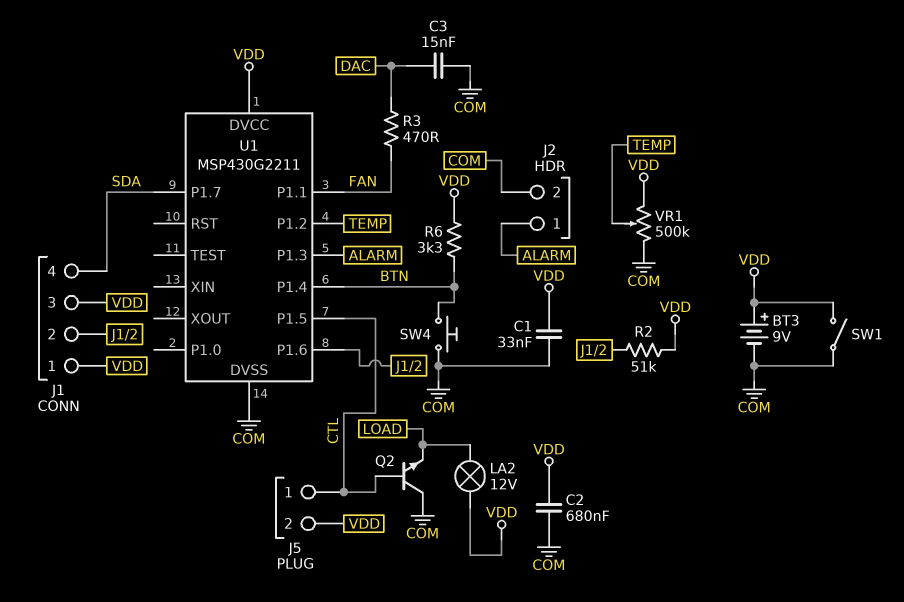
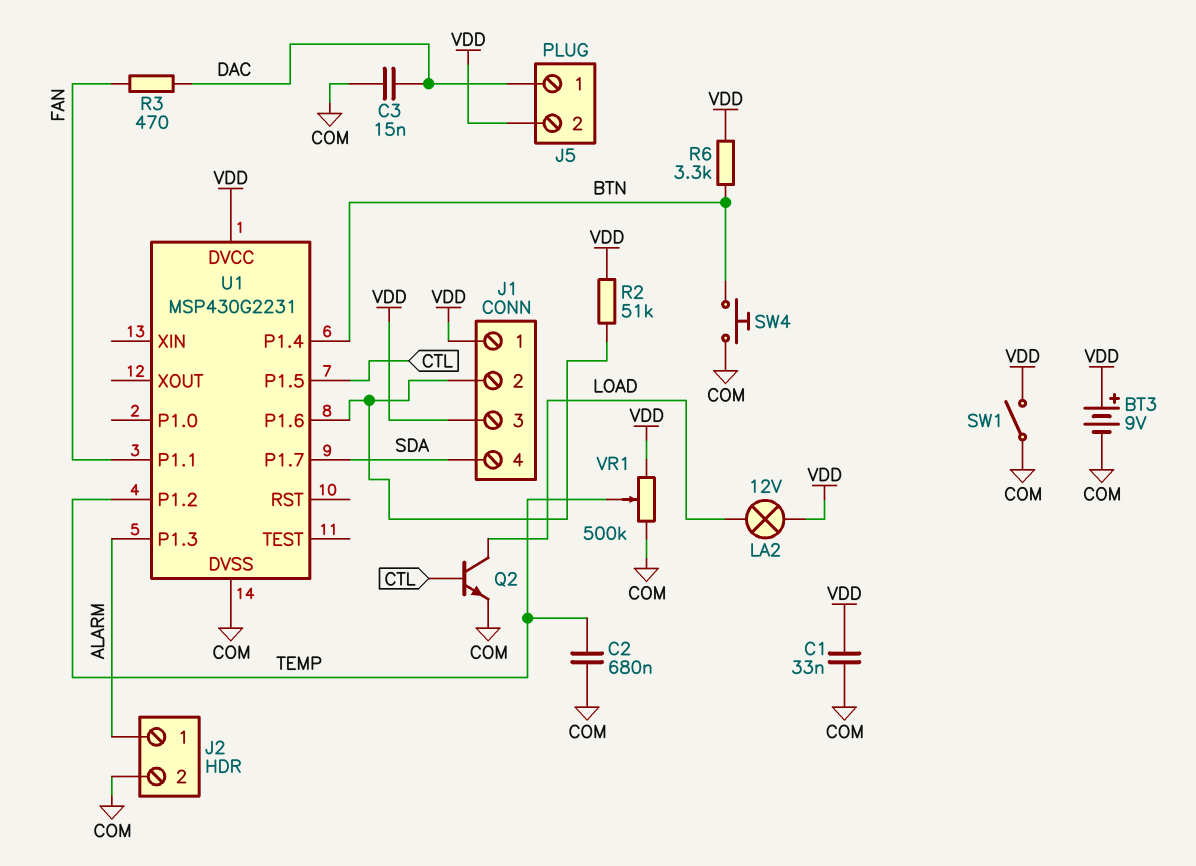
C2: 680nF (COM, VDD) -> 680nF (COM, TEMP)
J5 pin 1: CTL -> DAC
Q2: NPN (B CTL, C COM, E LOAD) -> NPN (B CTL, C LOAD, E COM)
U1: MSP430G2211 -> MSP430G2231

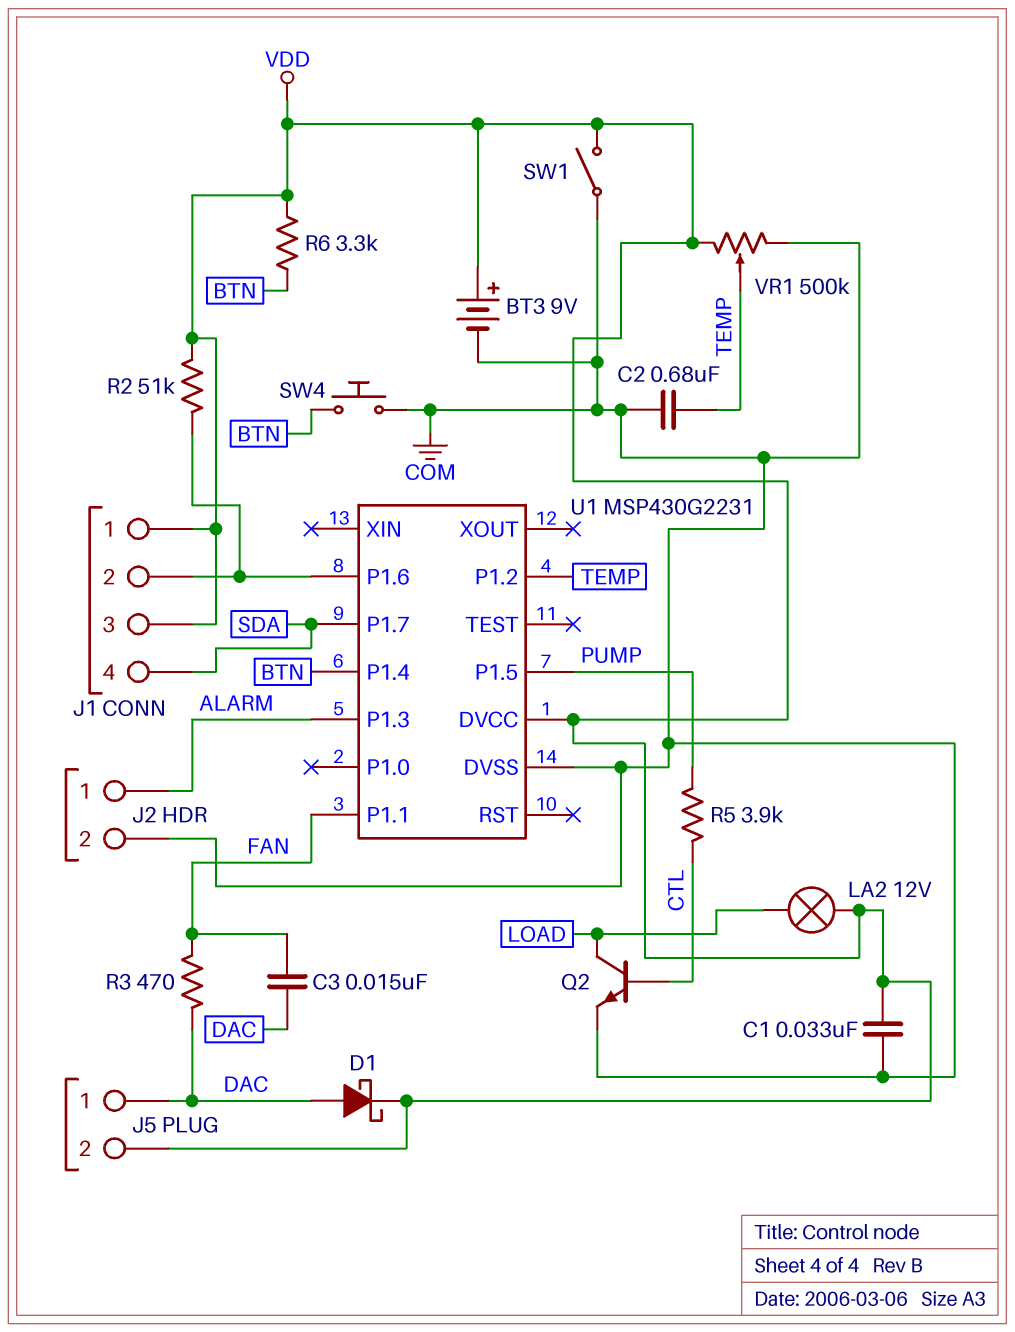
C3: 15nF (COM, DAC) -> 15nF (DAC, FAN)
D1: none -> schottky (A DAC, K VDD)
R5: none -> 3.9k (CTL, PUMP)
U1 pin P1.5: CTL -> PUMP

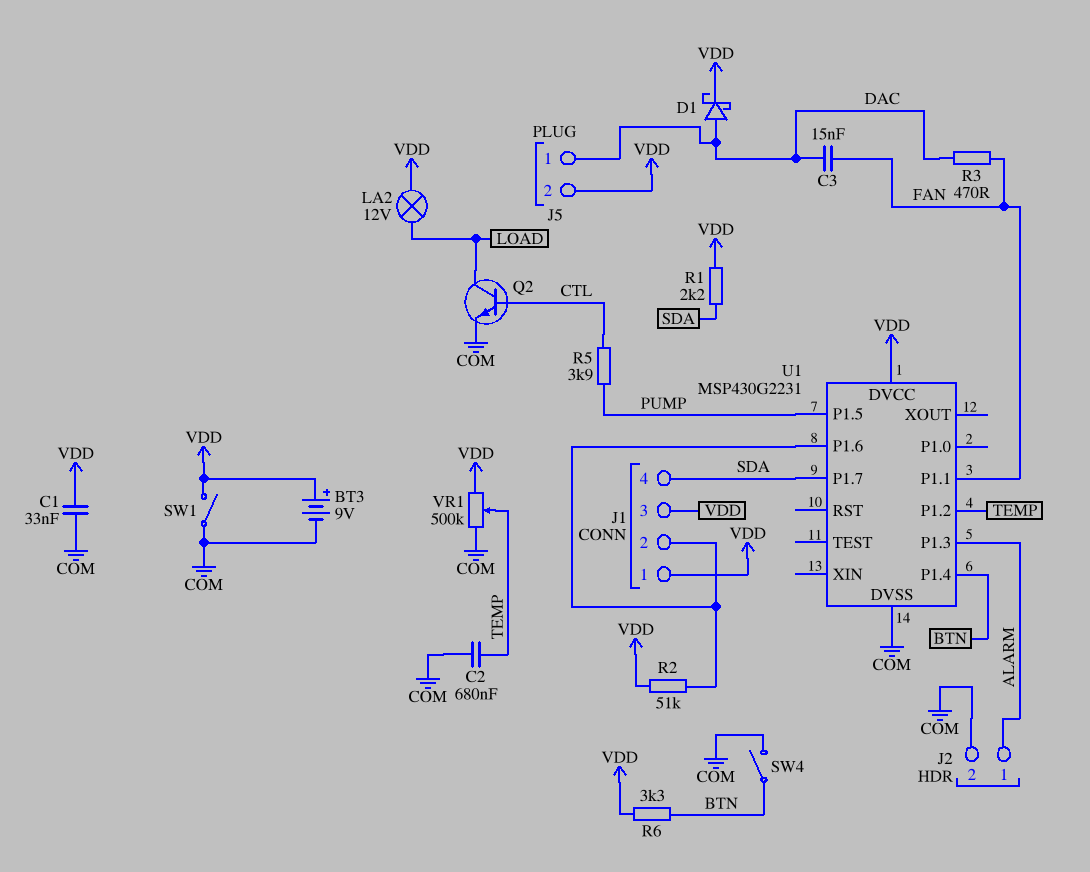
R1: none -> 2.2k (SDA, VDD)
SW4: button (BTN, COM) -> switch (BTN, COM)

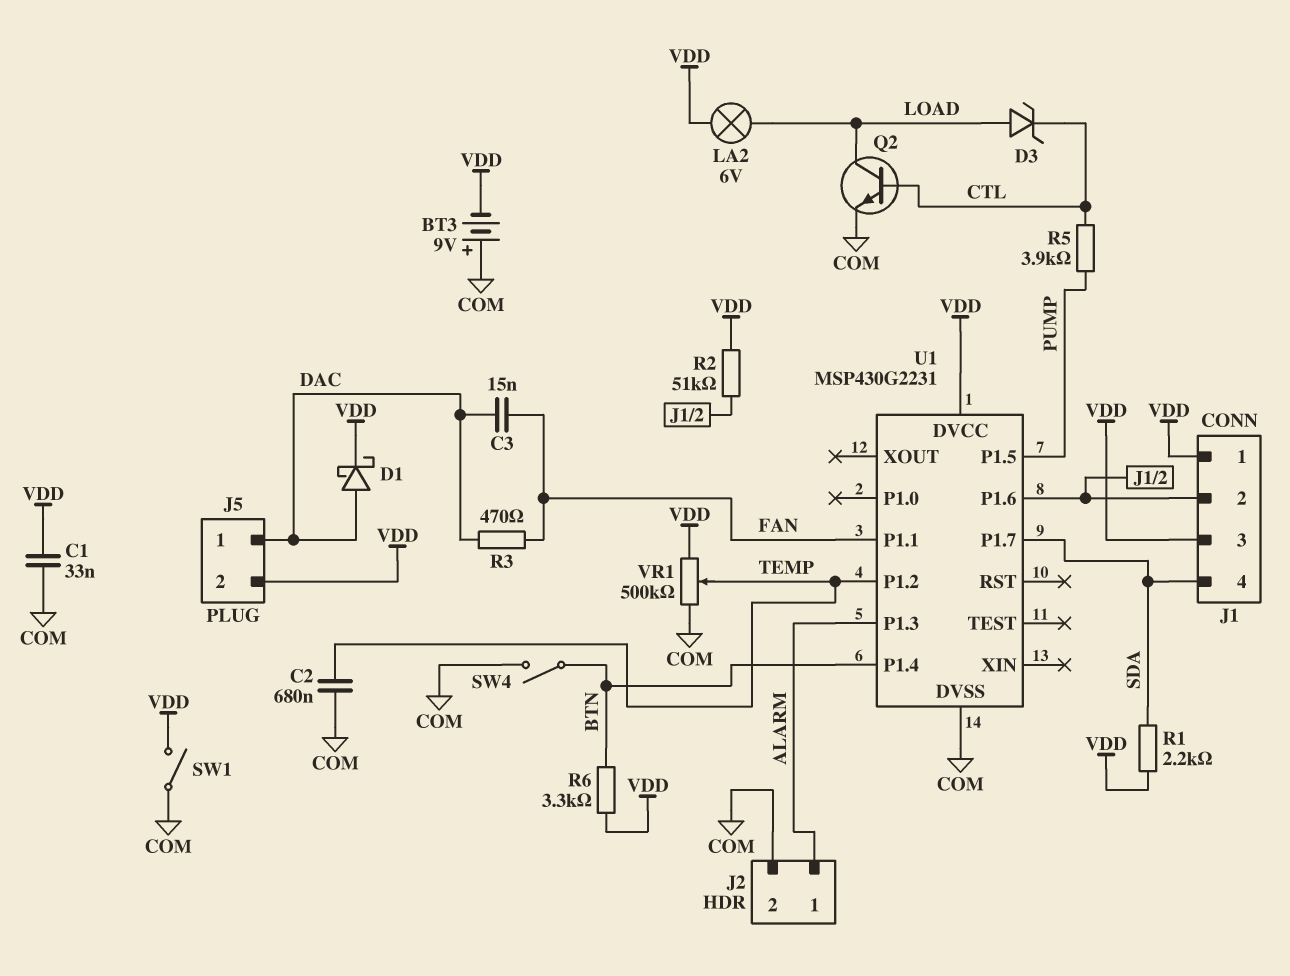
BT3: 9V (plus VDD, minus COM) -> 9V (plus COM, minus VDD)
D3: none -> zener (A LOAD, K CTL)
LA2: lamp 12V (LOAD, VDD) -> lamp 6V (LOAD, VDD)

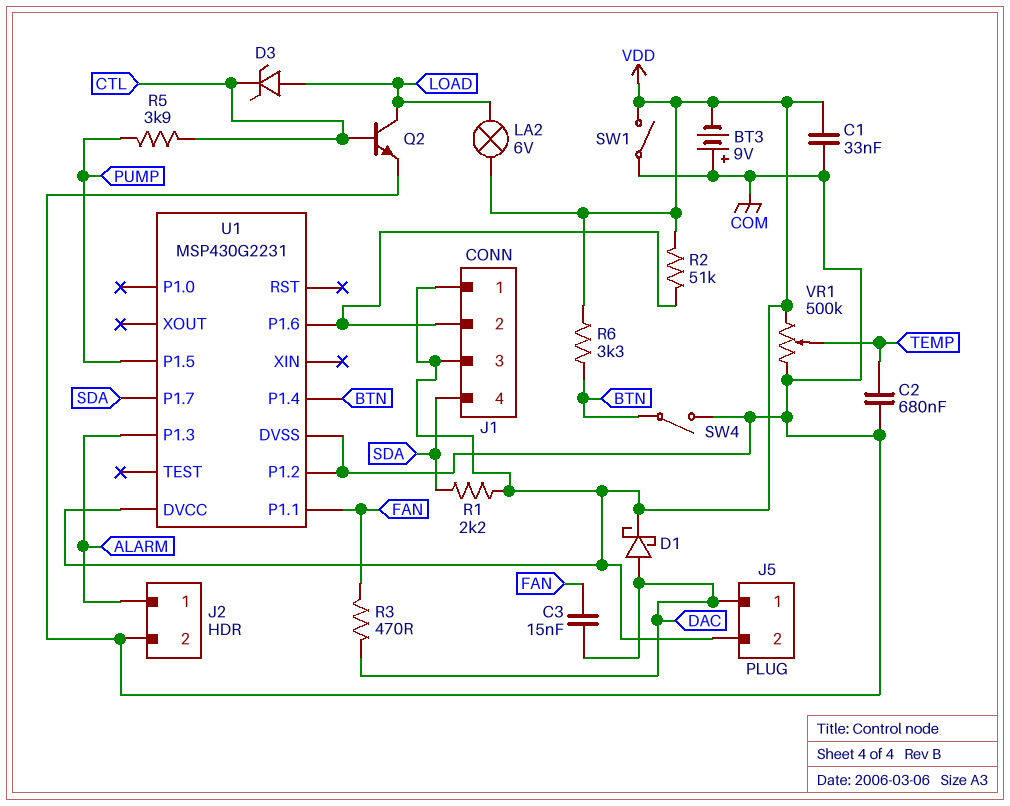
U1 pin P1.2: TEMP -> COM

